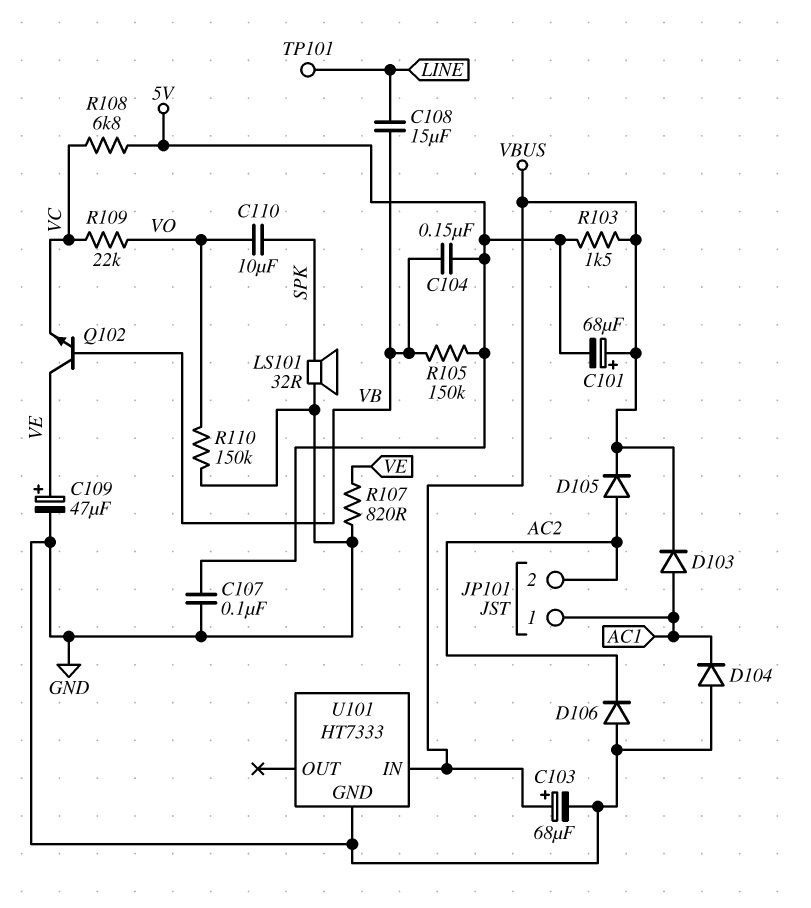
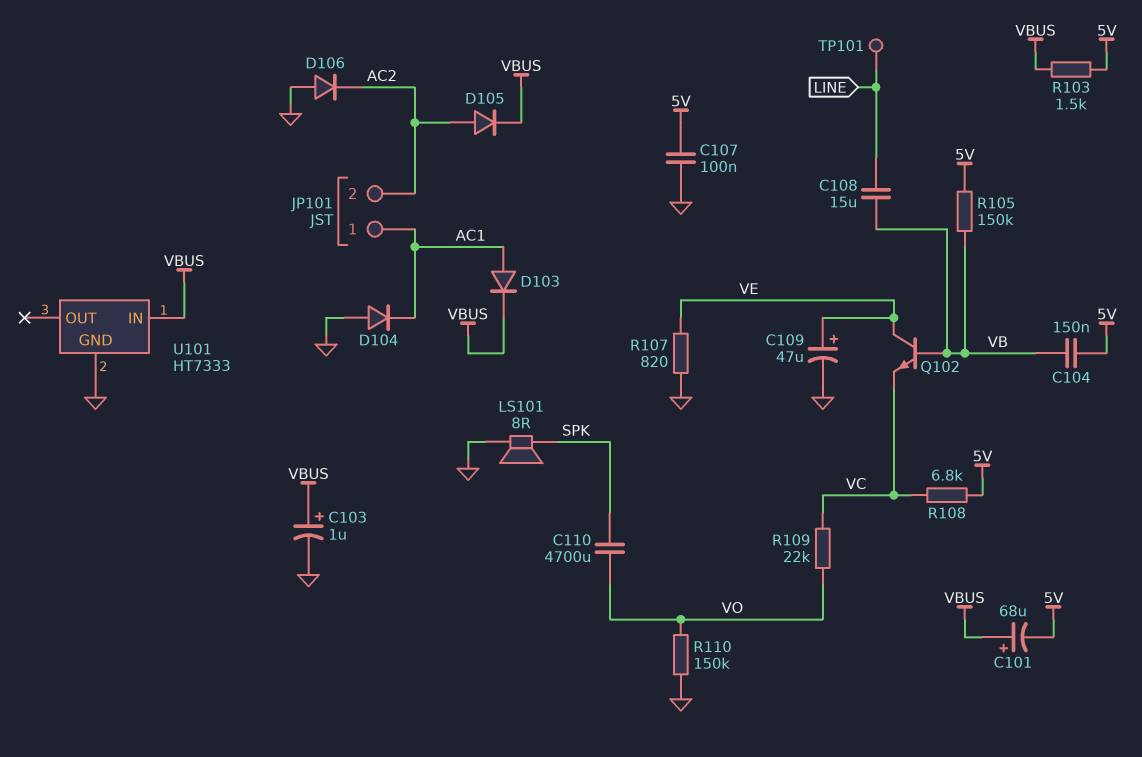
C103: 68uF (plus VBUS, minus GND) -> 1uF (plus VBUS, minus GND)
C110: 10uF (SPK, VO) -> 4700uF (SPK, VO)
LS101: speaker 32R (GND, SPK) -> speaker 8R (GND, SPK)

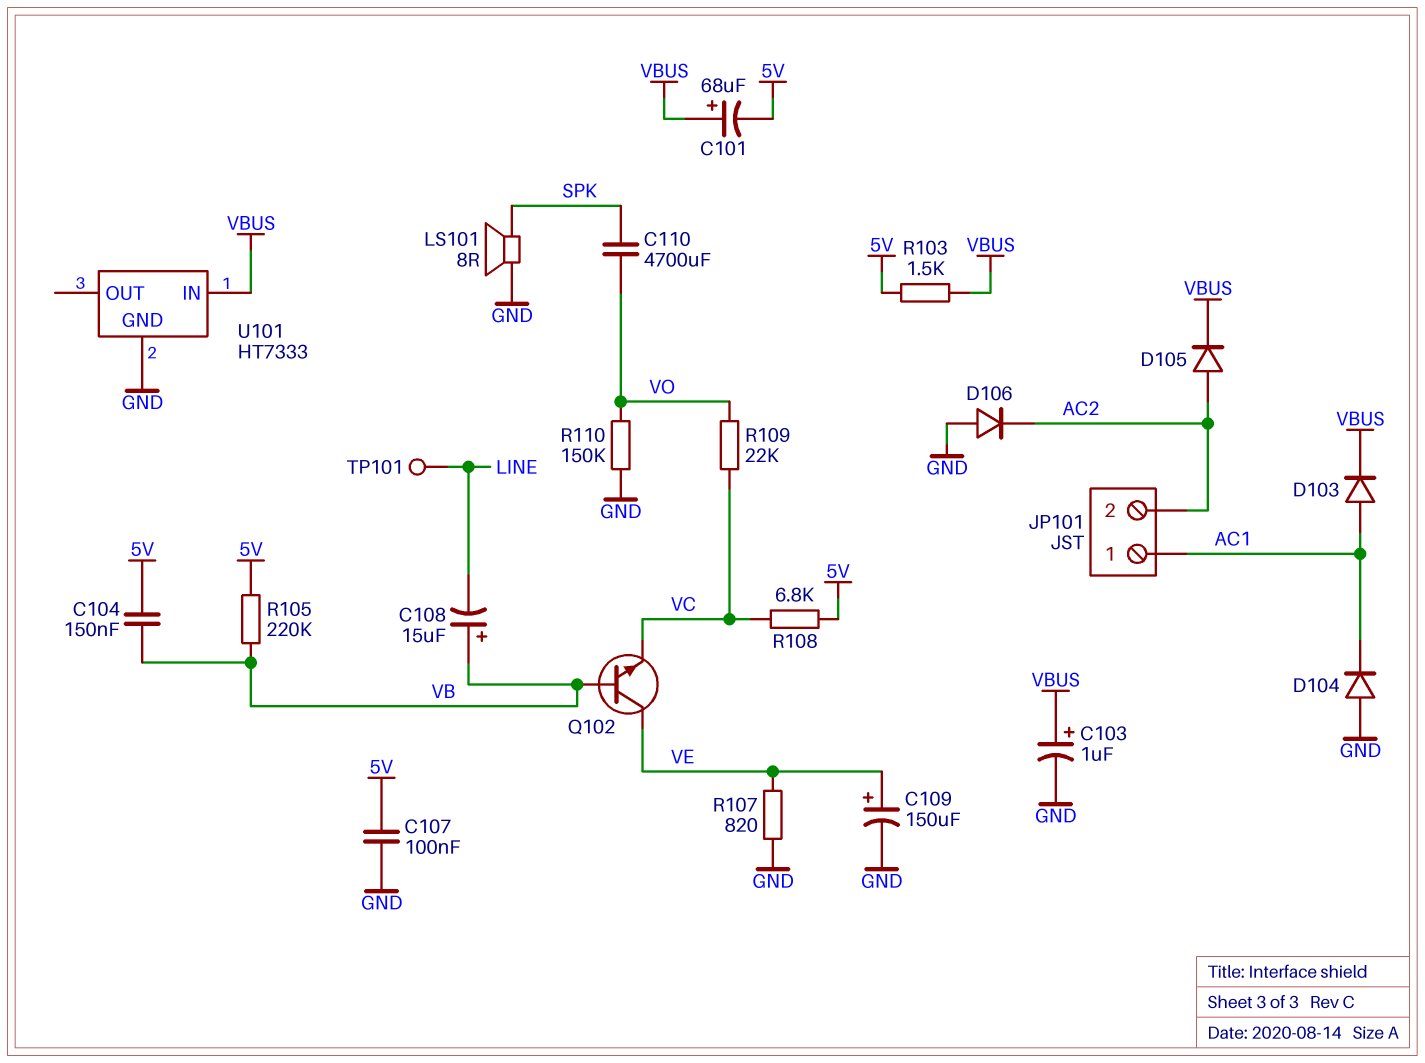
C108: 15uF (LINE, VB) -> 15uF (plus VB, minus LINE)
C109: 47uF (plus VE, minus GND) -> 150uF (plus VE, minus GND)
R105: 150k (5V, VB) -> 220k (5V, VB)

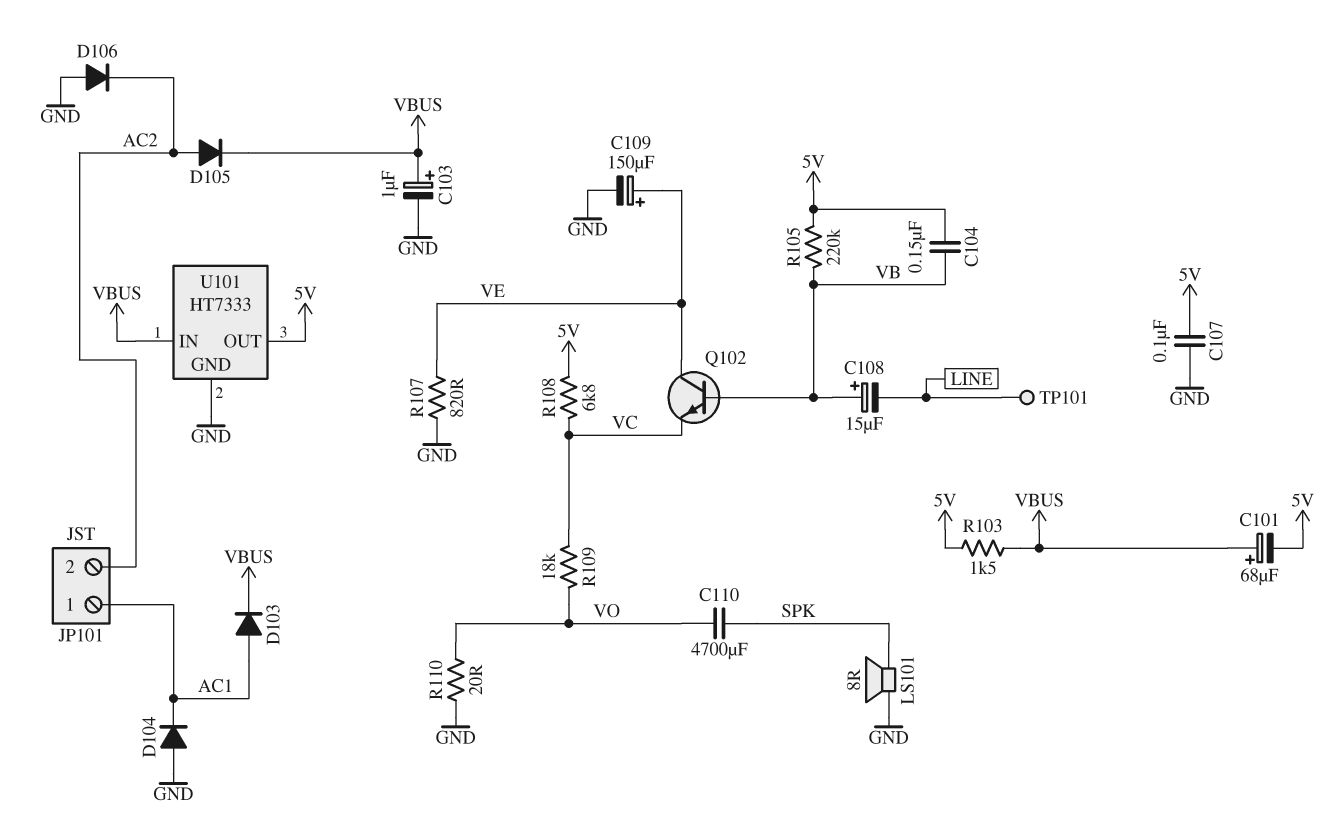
R109: 22k (VC, VO) -> 18k (VC, VO)
R110: 150k (GND, VO) -> 20 (GND, VO)
U101 pin OUT: none -> 5V

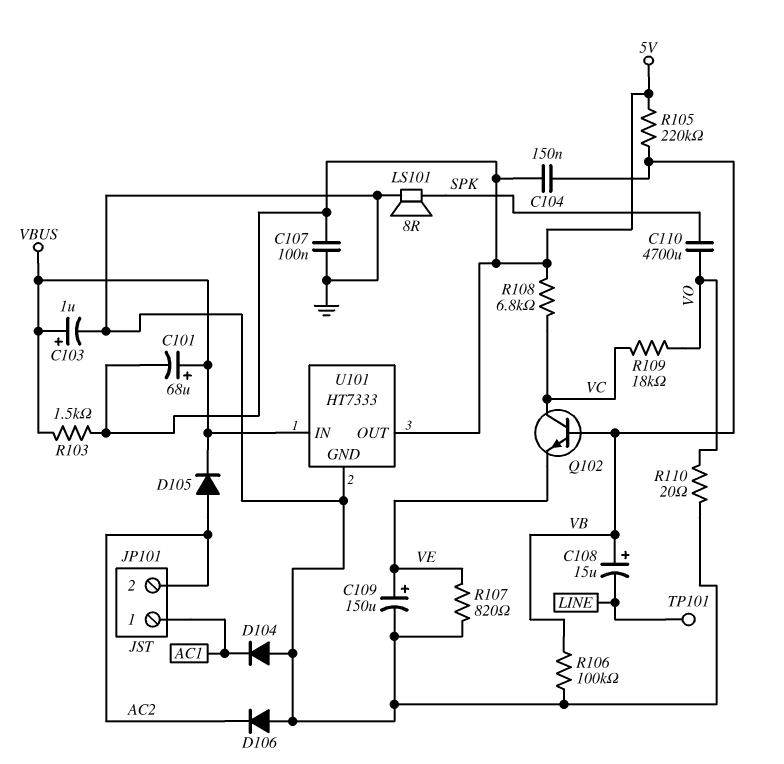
D103: diode (A AC1, K VBUS) -> none
Q102: NPN (B VB, C VE, E VC) -> NPN (B VB, C VC, E VE)
R106: none -> 100k (GND, VB)

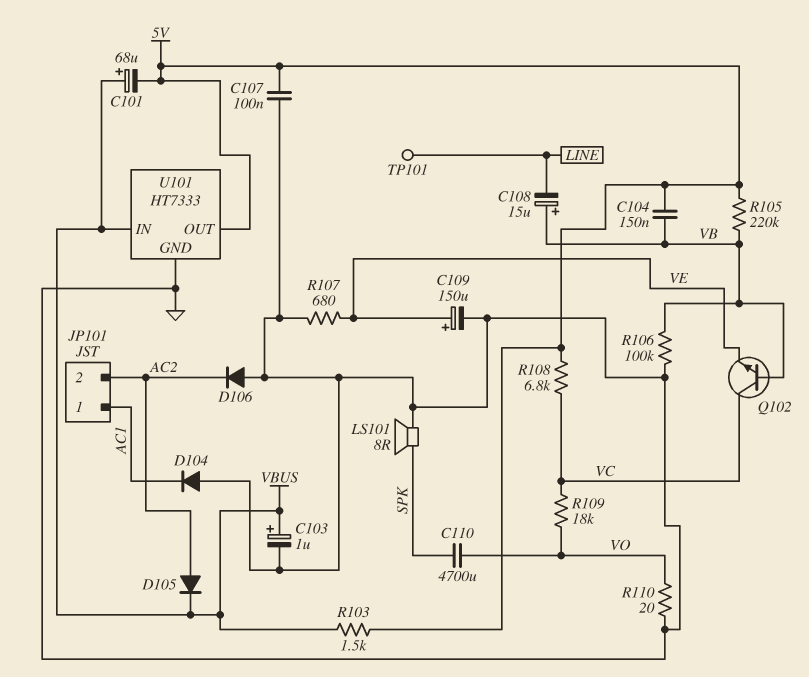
R107: 820 (GND, VE) -> 680 (GND, VE)

